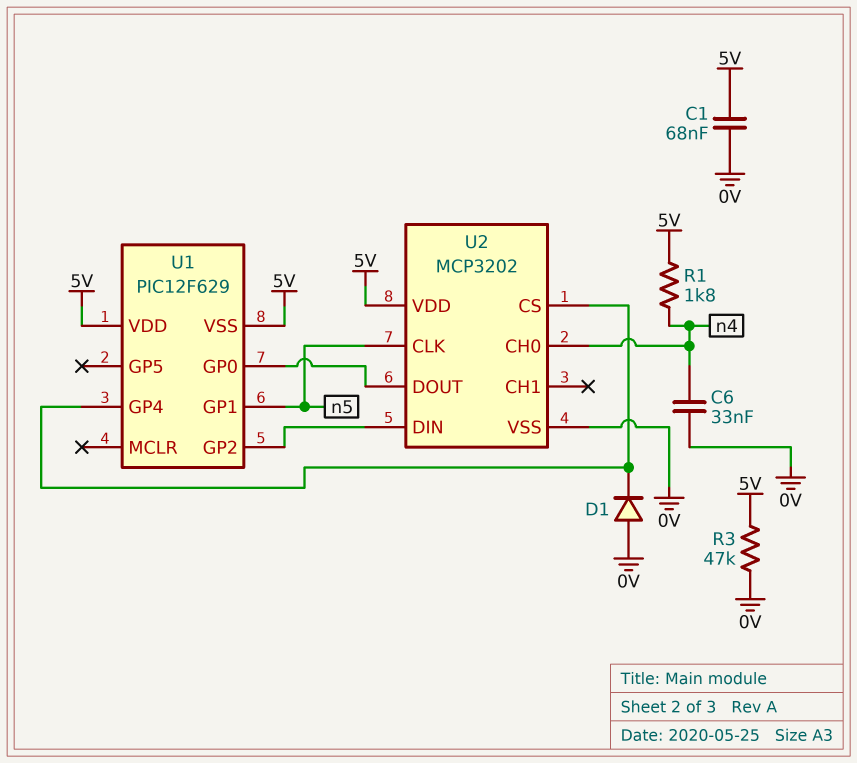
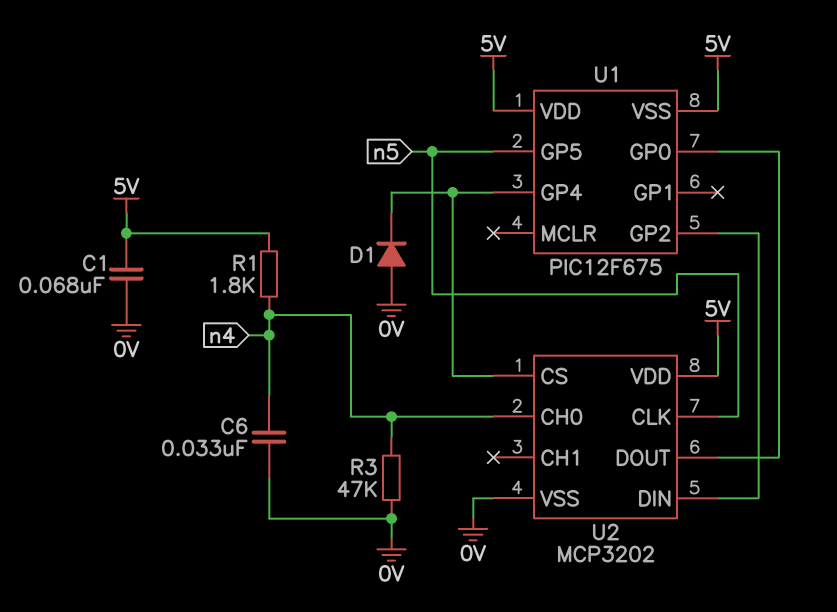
R3: 47k (0V, 5V) -> 47k (0V, n4)
U1: PIC12F629 -> PIC12F675
U1 pin GP1: n5 -> none
U1 pin GP5: none -> n5

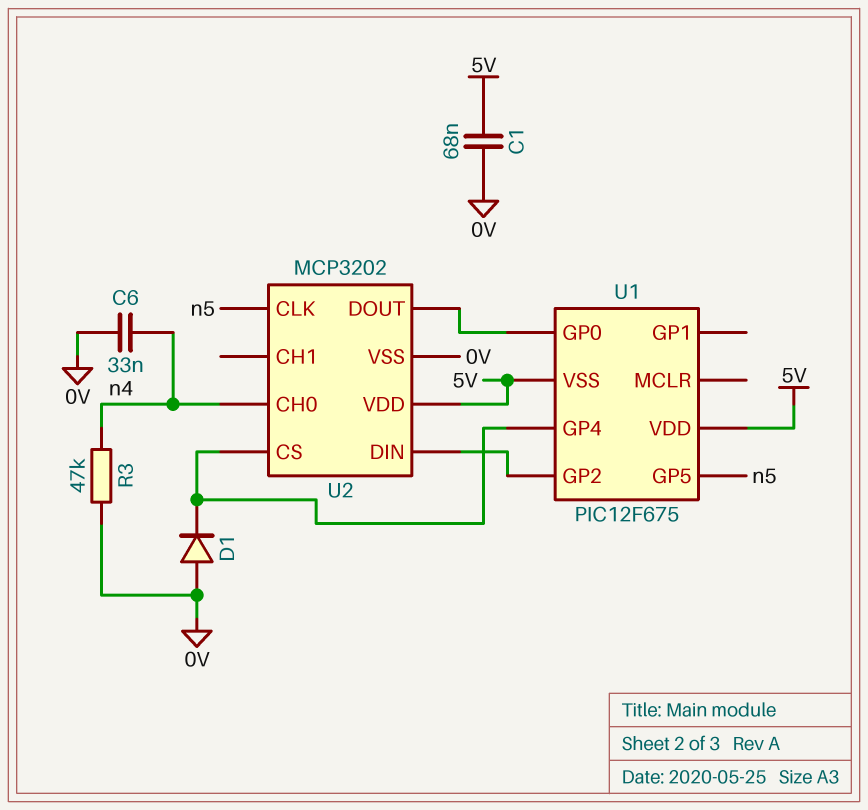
R1: 1.8k (5V, n4) -> none

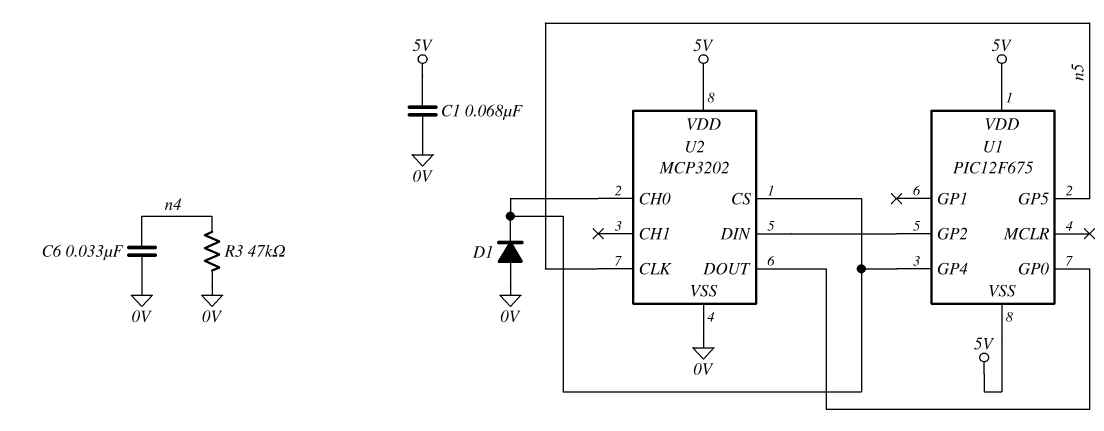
U2 pin CH0: n4 -> U1/GP4

